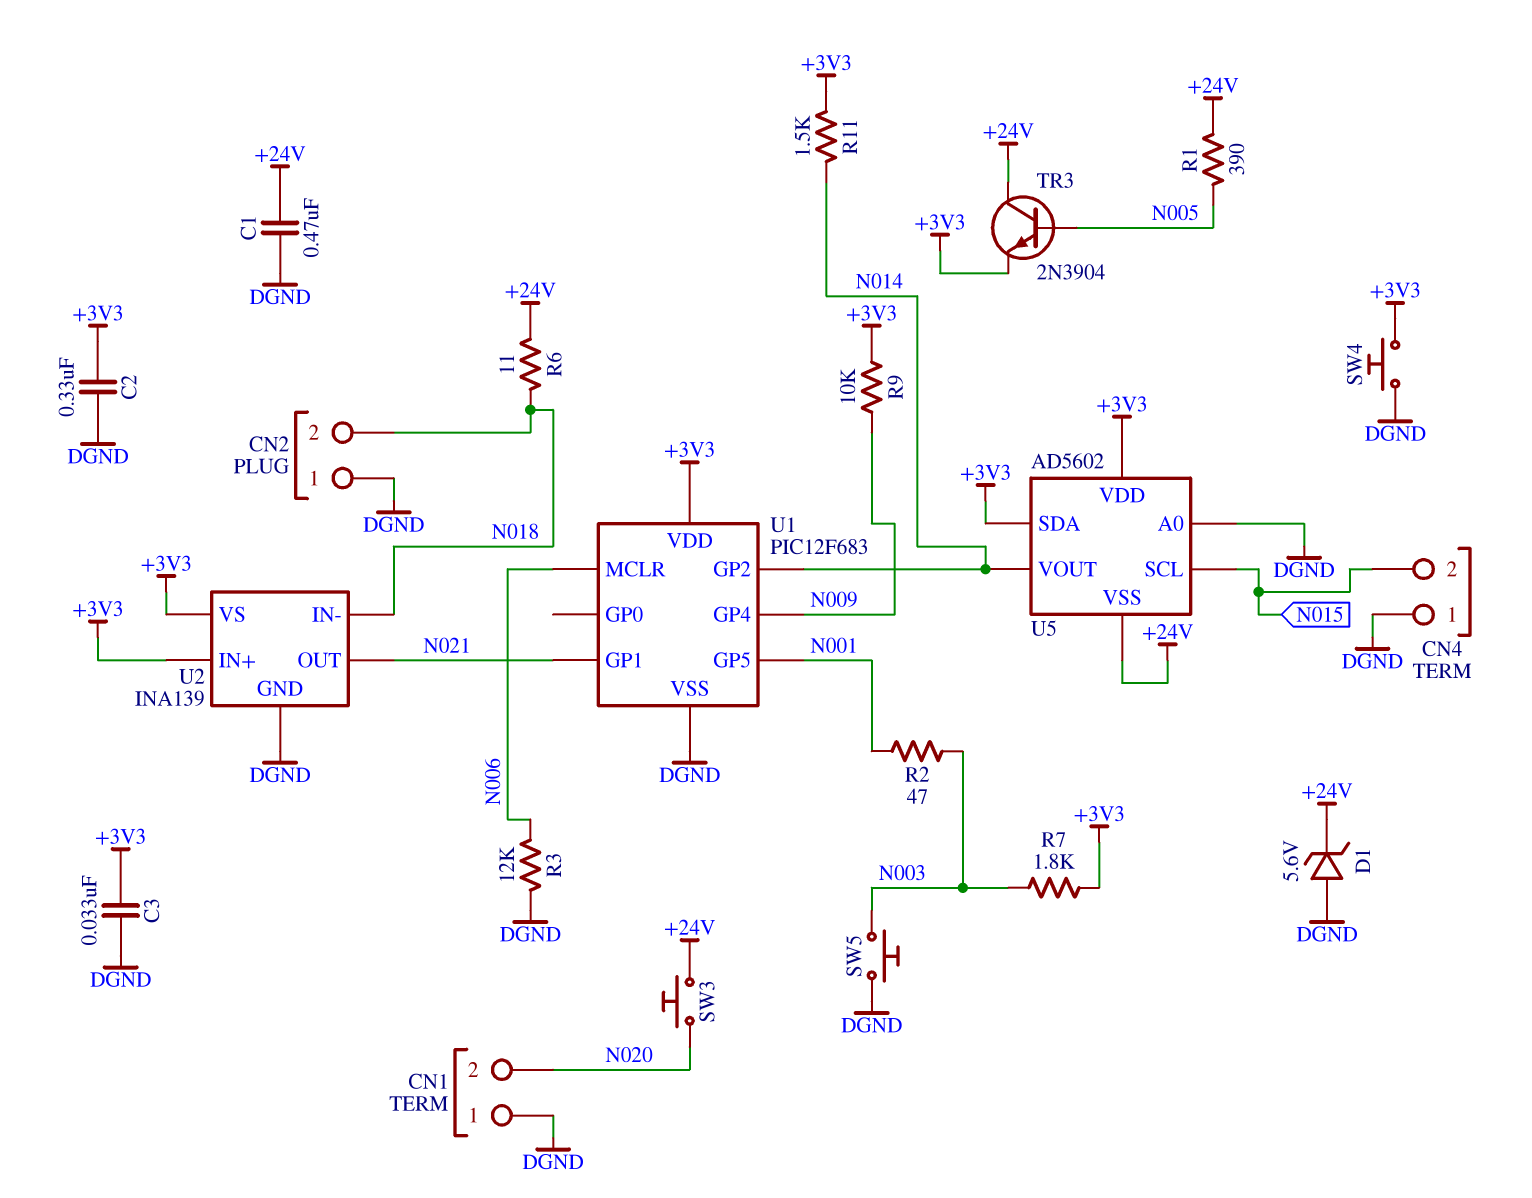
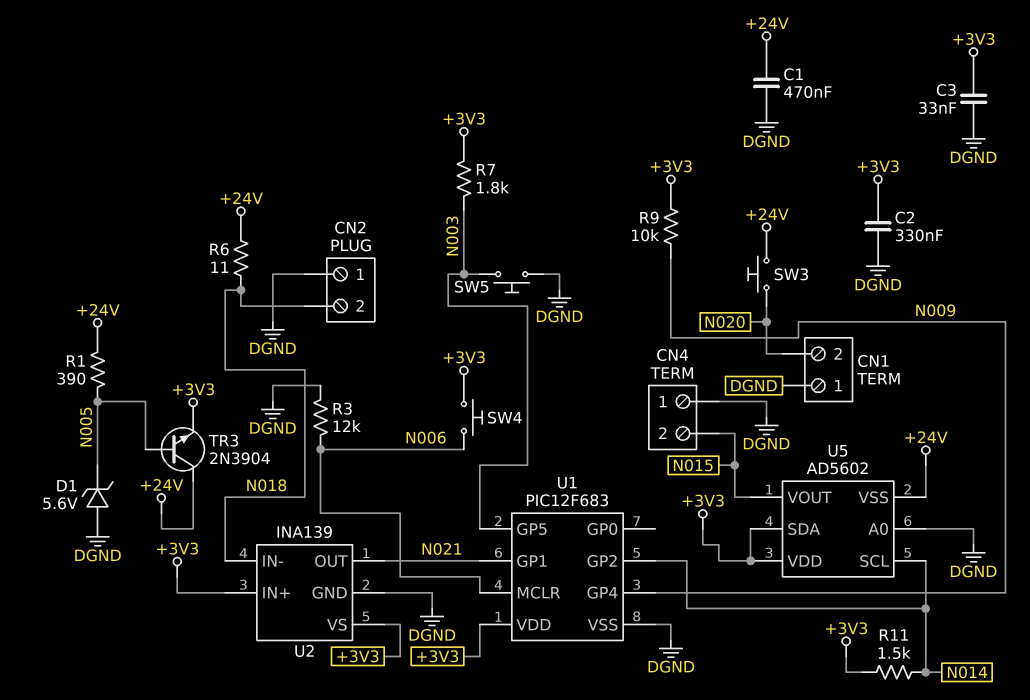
D1: zener 5.6V (A DGND, K +24V) -> zener 5.6V (A DGND, K N005)
R2: 47 (N001, N003) -> none
SW4: button (+3V3, DGND) -> button (+3V3, N006)
U1 pin GP5: N001 -> N003
U5 pin SCL: N015 -> N014
U5 pin VOUT: N014 -> N015

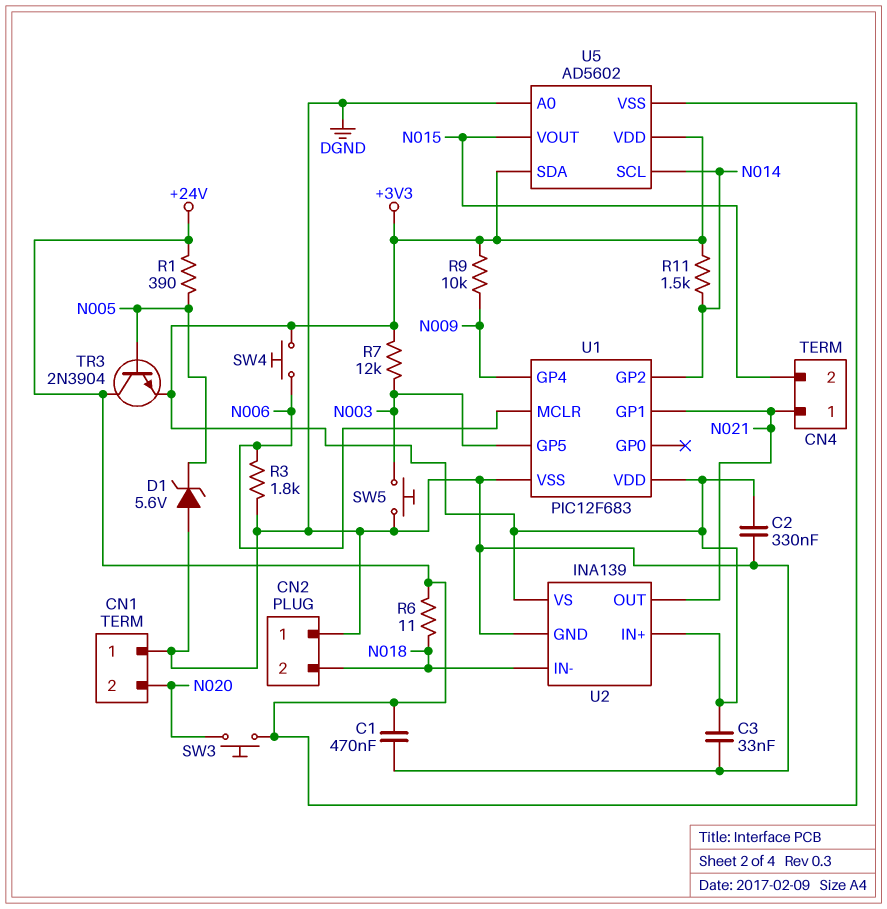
CN4 pin 1: DGND -> N021
R3: 12k (DGND, N006) -> 1.8k (DGND, N006)
R7: 1.8k (+3V3, N003) -> 12k (+3V3, N003)

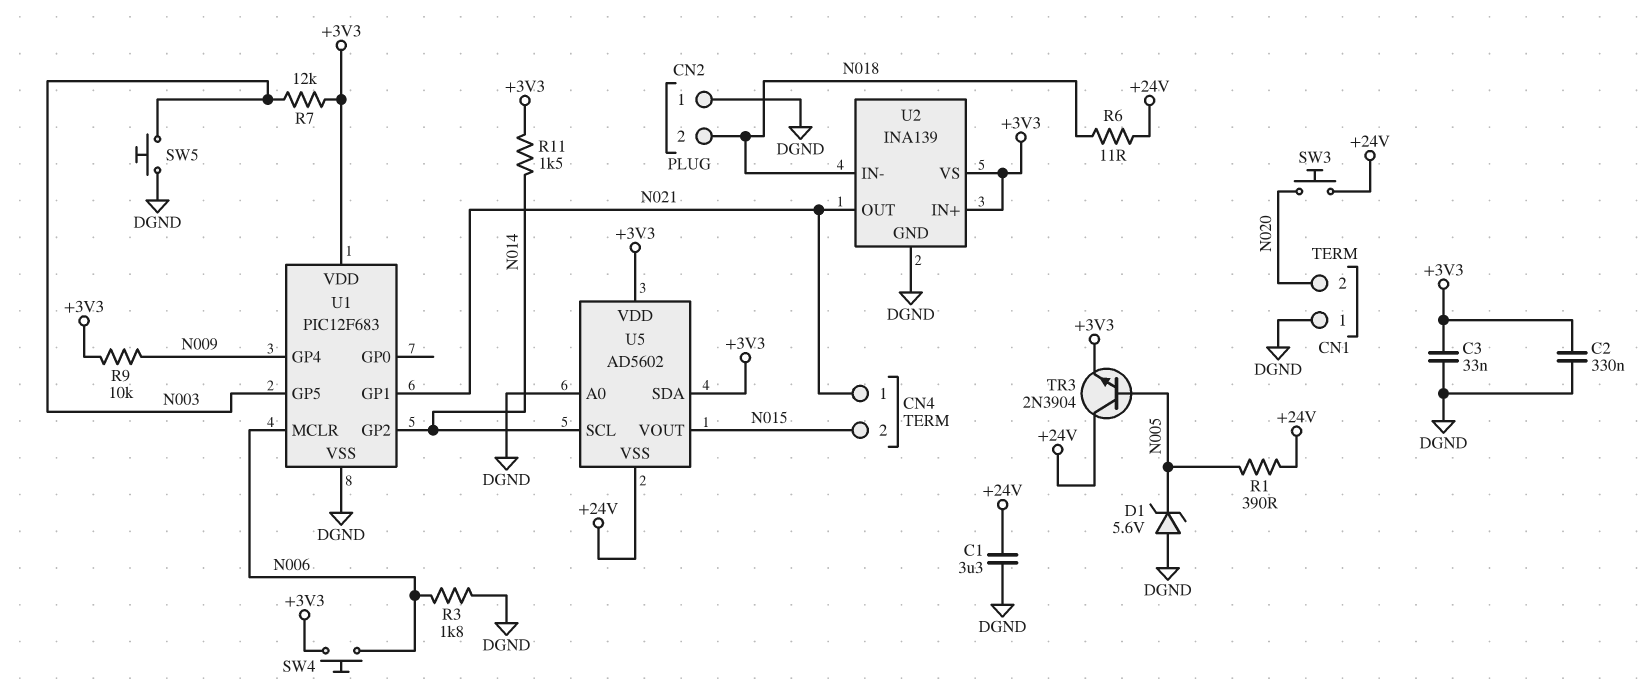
C1: 470nF (+24V, DGND) -> 3.3uF (+24V, DGND)

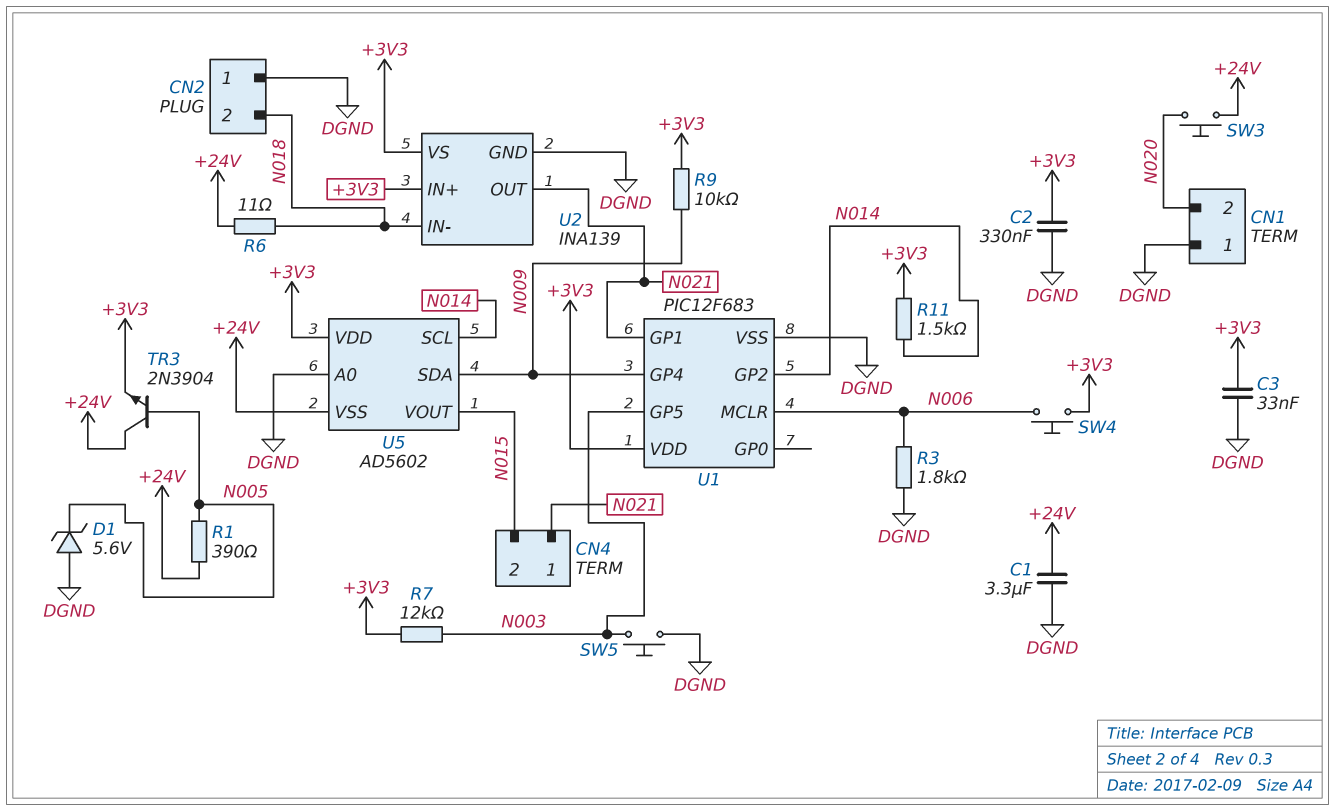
U5 pin SDA: +3V3 -> N009

